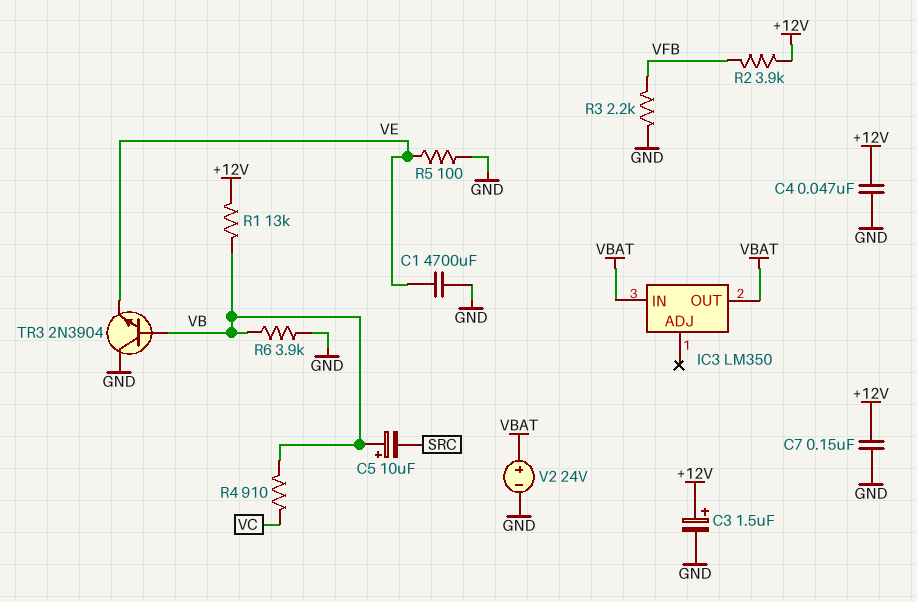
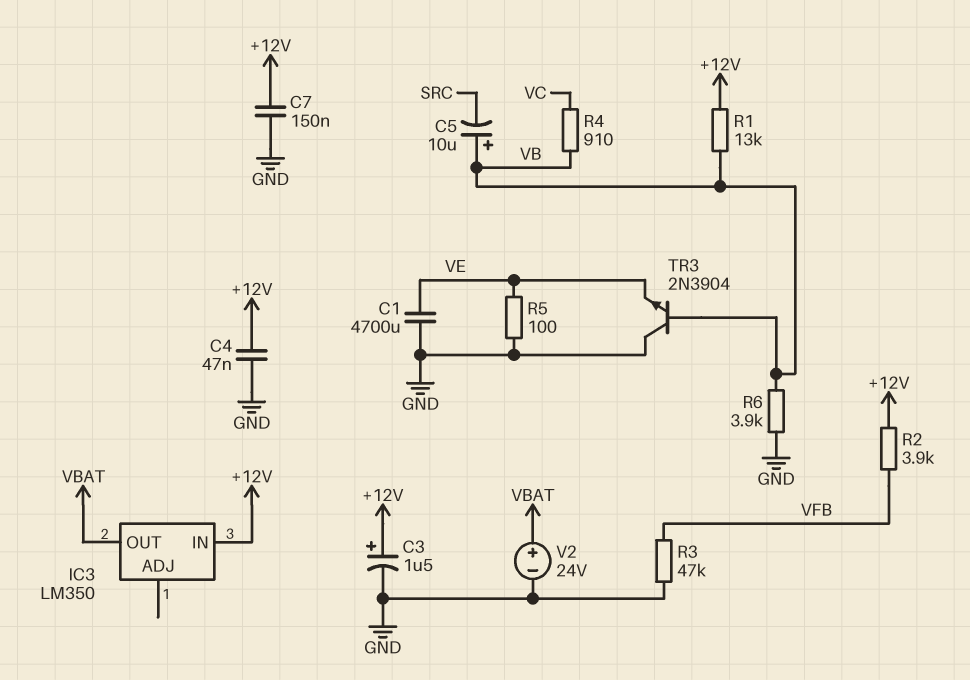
IC3 pin IN: VBAT -> +12V
R3: 2.2k (GND, VFB) -> 47k (GND, VFB)

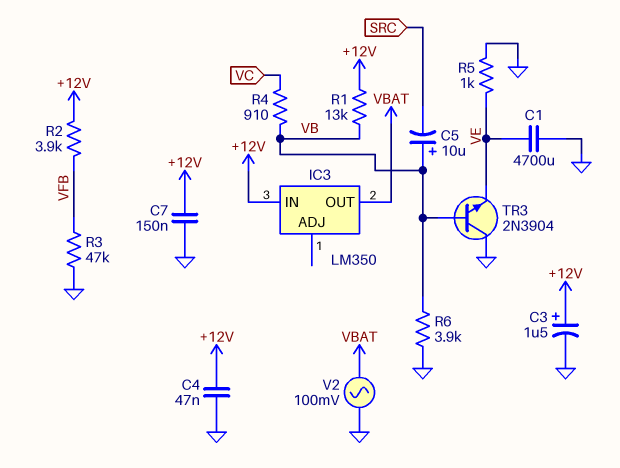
R5: 100 (GND, VE) -> 1k (GND, VE)
V2: 24V (plus VBAT, minus GND) -> AC 100mV (GND, VBAT)

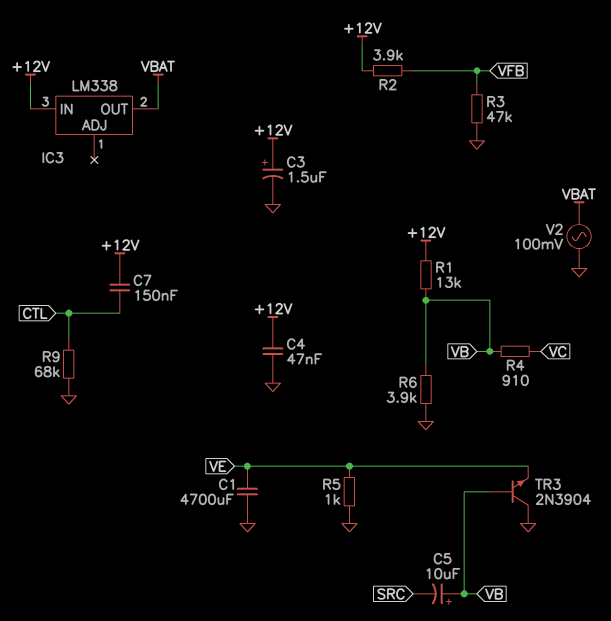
C7: 150nF (+12V, GND) -> 150nF (+12V, CTL)
IC3: LM350 -> LM338
R9: none -> 68k (CTL, GND)

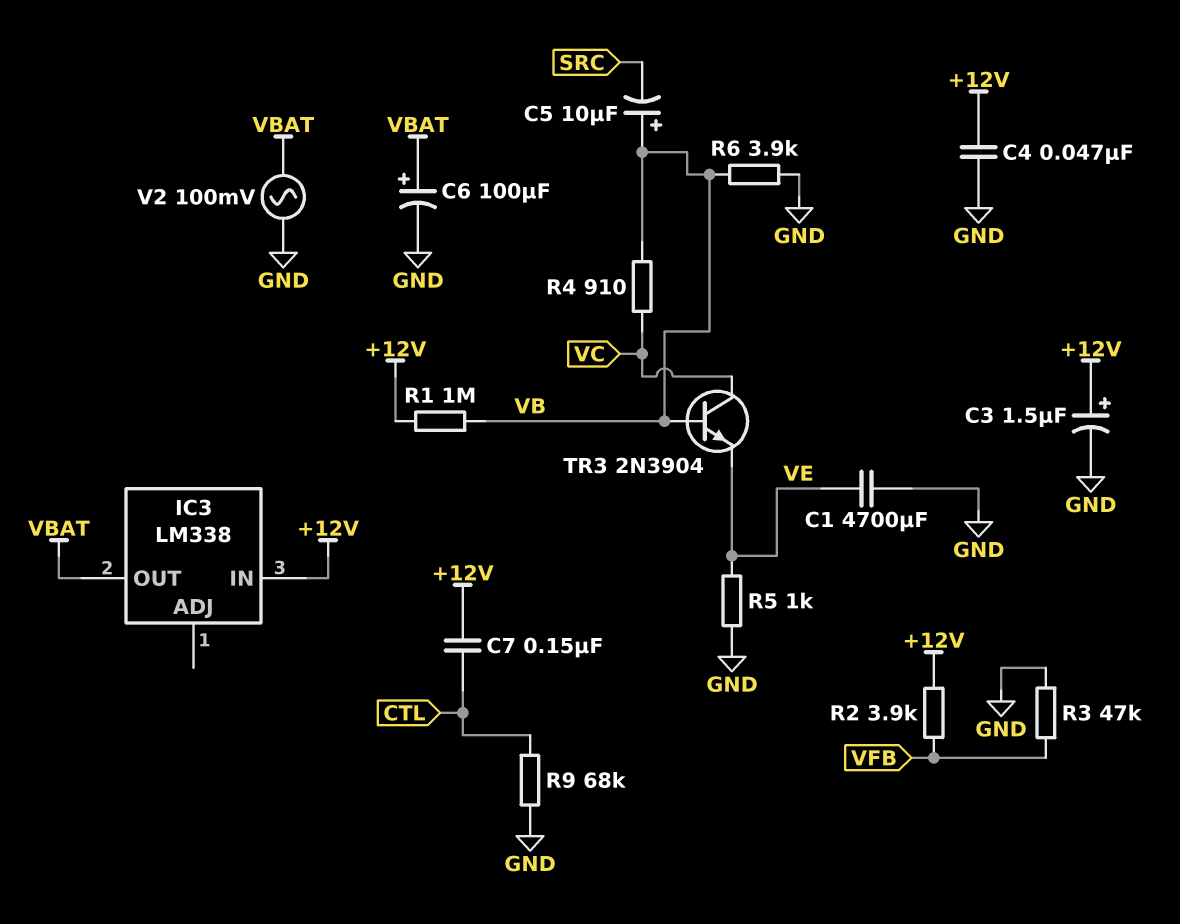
C6: none -> 100uF (plus VBAT, minus GND)
R1: 13k (+12V, VB) -> 1M (+12V, VB)
TR3: NPN 2N3904 (B VB, C GND, E VE) -> NPN 2N3904 (B VB, C VC, E VE)

